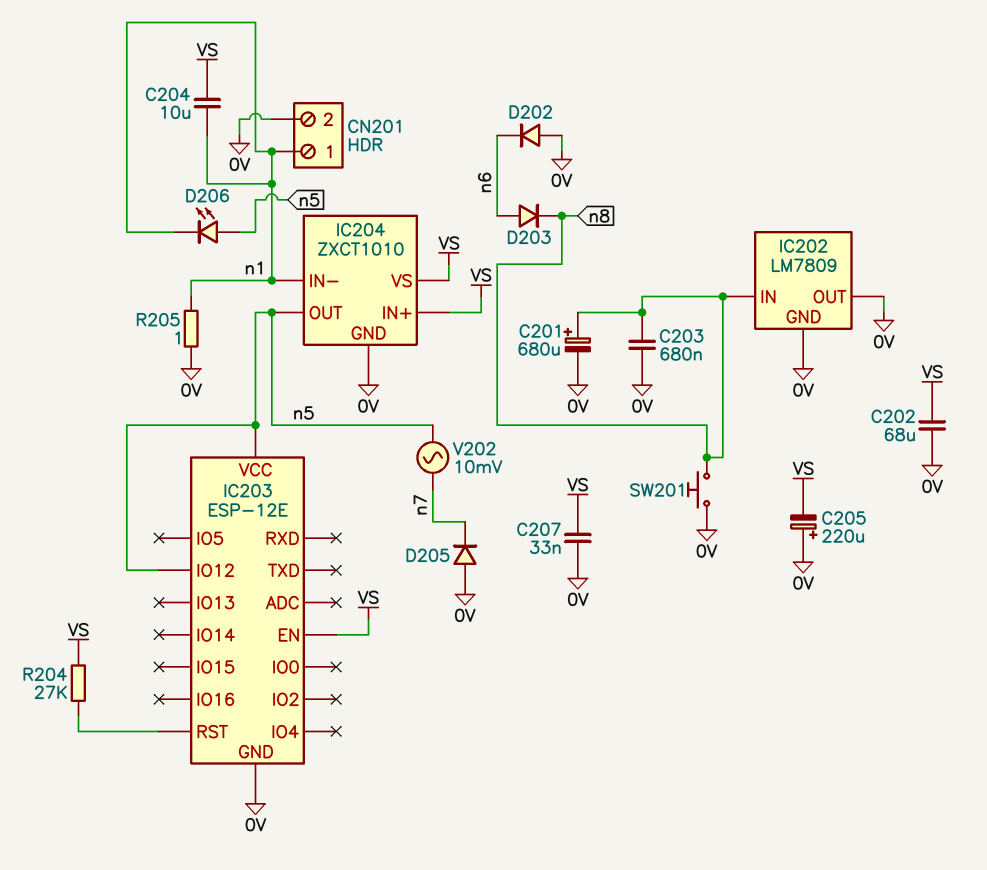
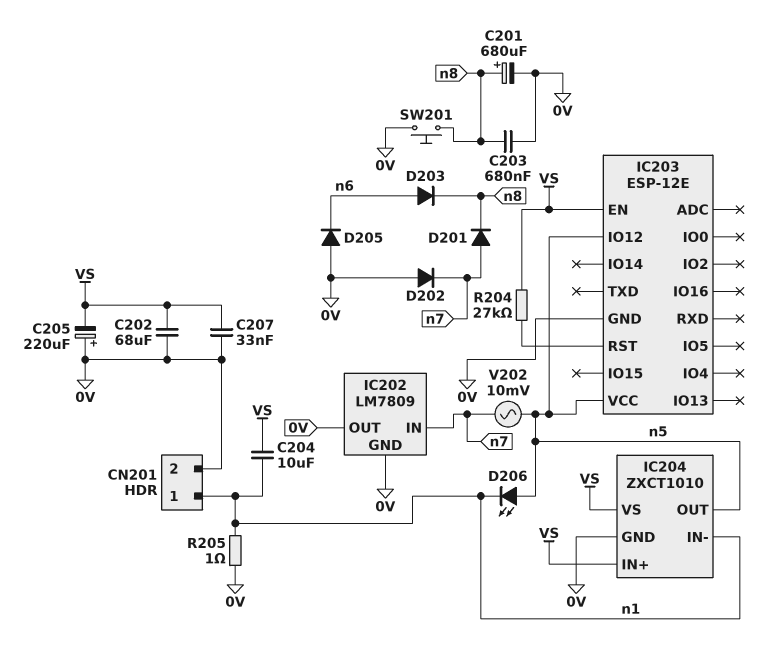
D201: none -> diode (A n7, K n8)
D202: diode (A 0V, K n6) -> diode (A 0V, K n7)
D205: diode (A 0V, K n7) -> diode (A 0V, K n6)
IC202 pin IN: n8 -> n7

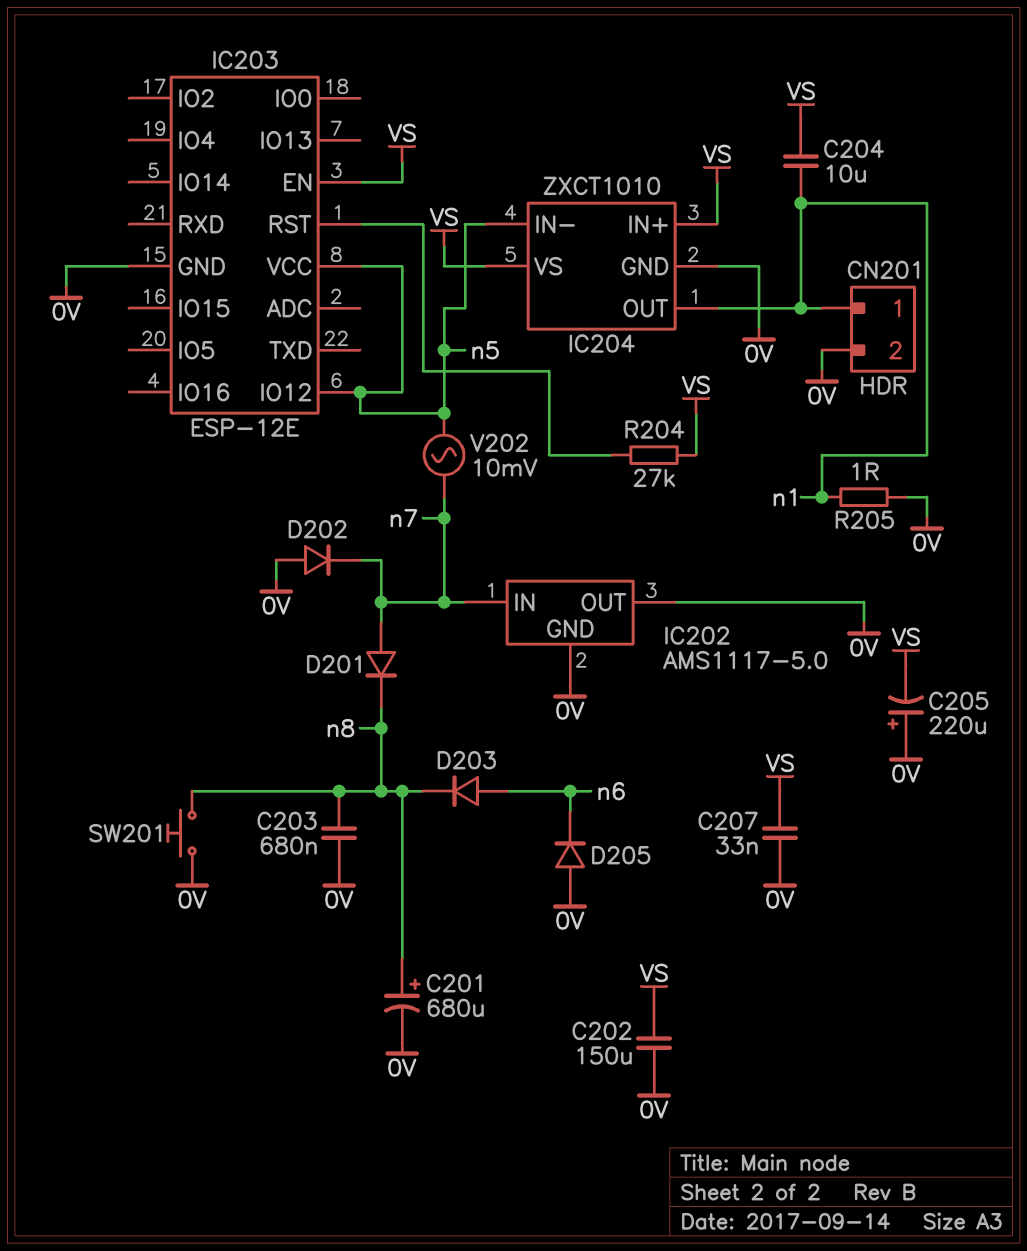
C202: 68uF (0V, VS) -> 150uF (0V, VS)
D206: LED (A n5, K n1) -> none
IC202: LM7809 -> AMS1117-5.0
IC204 pin IN-: n1 -> n5
IC204 pin OUT: n5 -> n1

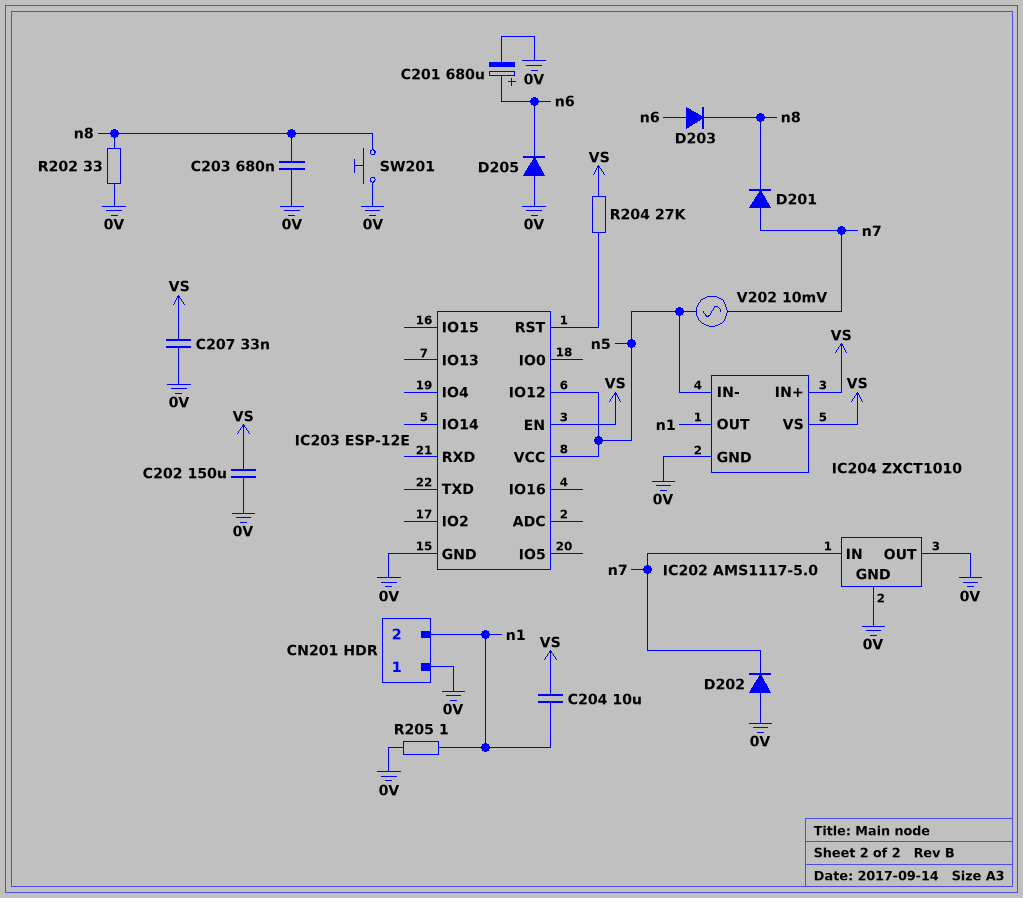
C201: 680uF (plus n8, minus 0V) -> 680uF (plus n6, minus 0V)
C205: 220uF (plus 0V, minus VS) -> none
CN201 pin 1: n1 -> 0V
CN201 pin 2: 0V -> n1
R202: none -> 33 (0V, n8)

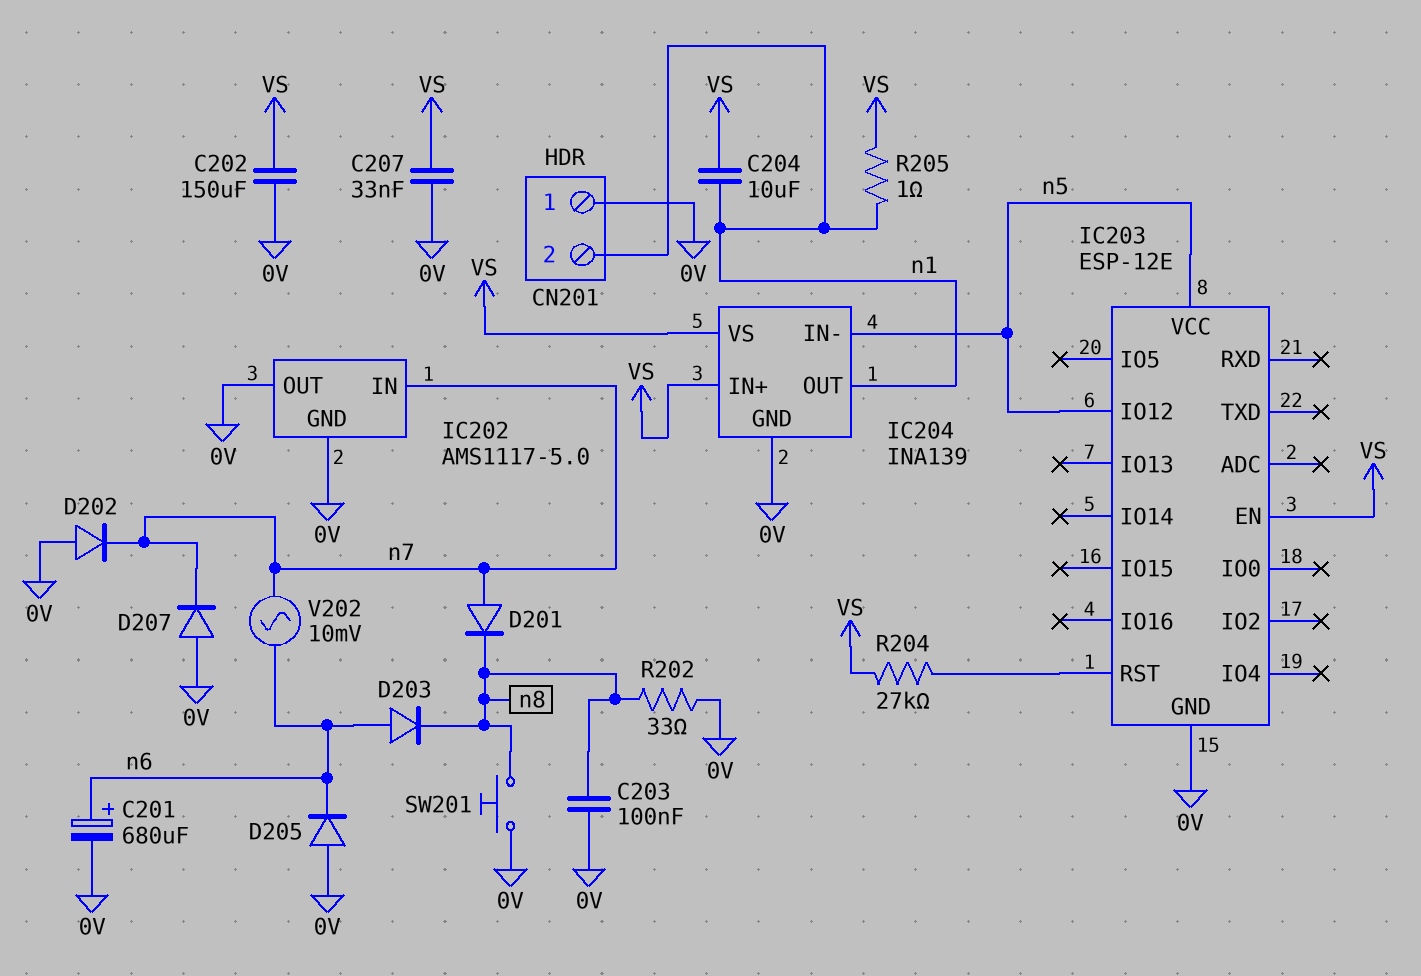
C203: 680nF (0V, n8) -> 100nF (0V, n8)
D207: none -> diode (A 0V, K n7)
IC204: ZXCT1010 -> INA139
R205: 1 (0V, n1) -> 1 (VS, n1)
V202: AC 10mV (n5, n7) -> AC 10mV (n6, n7)

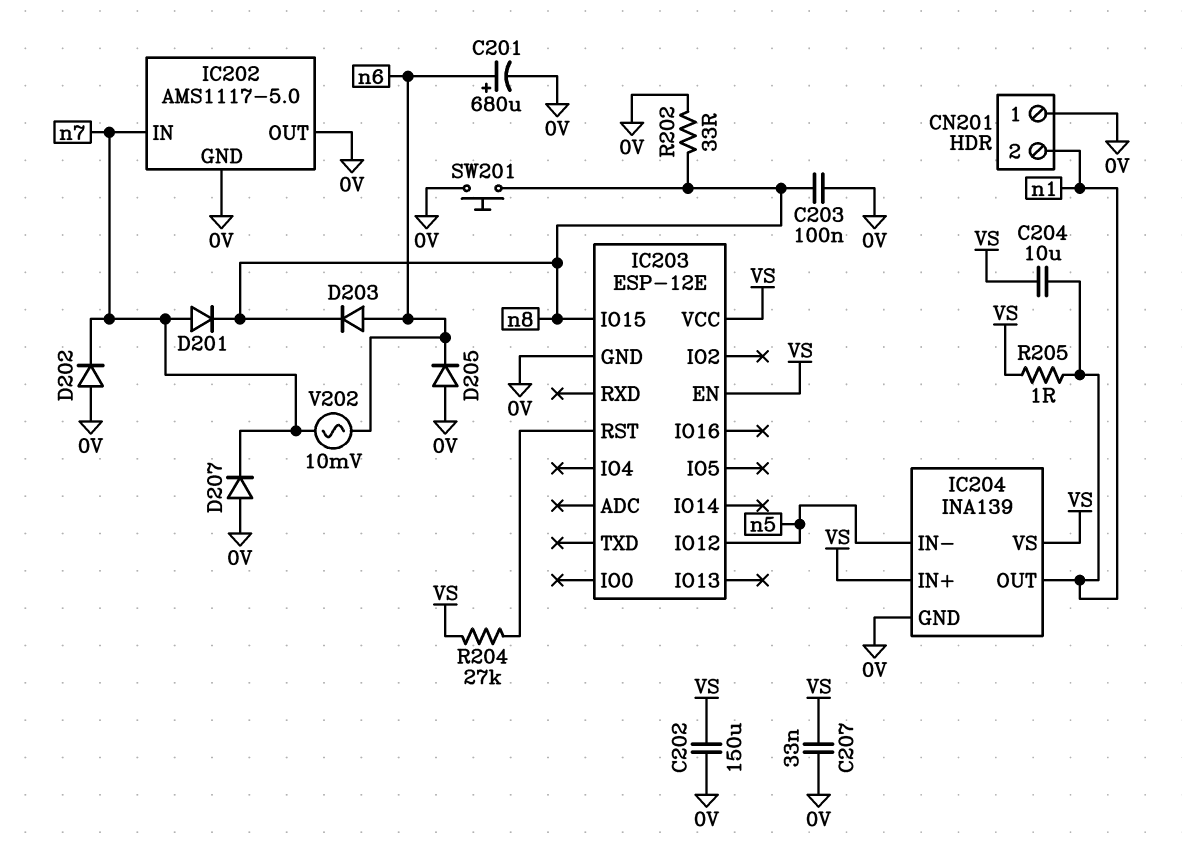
IC203 pin IO15: none -> n8
IC203 pin VCC: n5 -> VS

